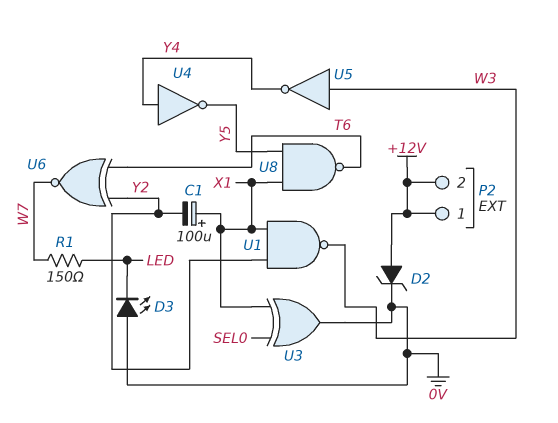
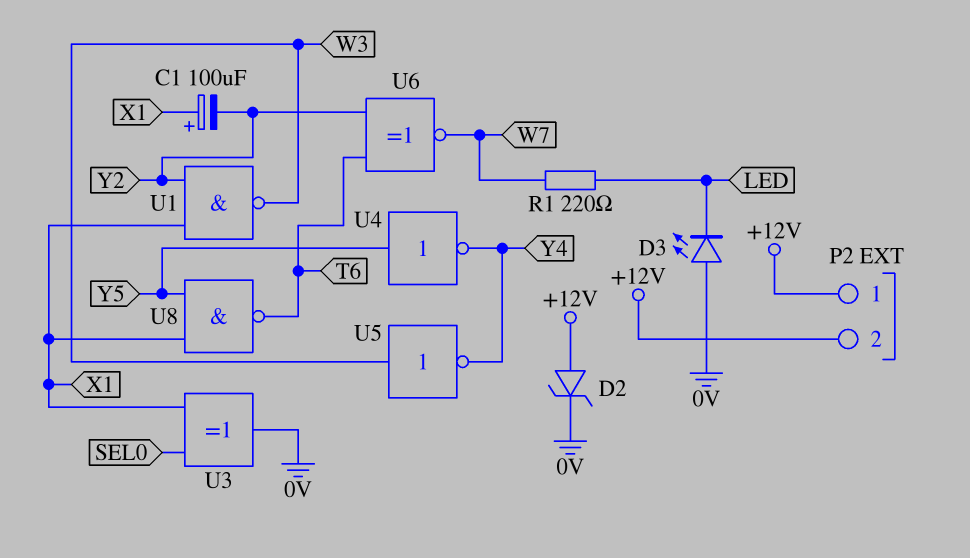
R1: 150 (LED, W7) -> 220 (LED, W7)
U4: NOT (in Y4, out Y5) -> NOT (in Y5, out Y4)

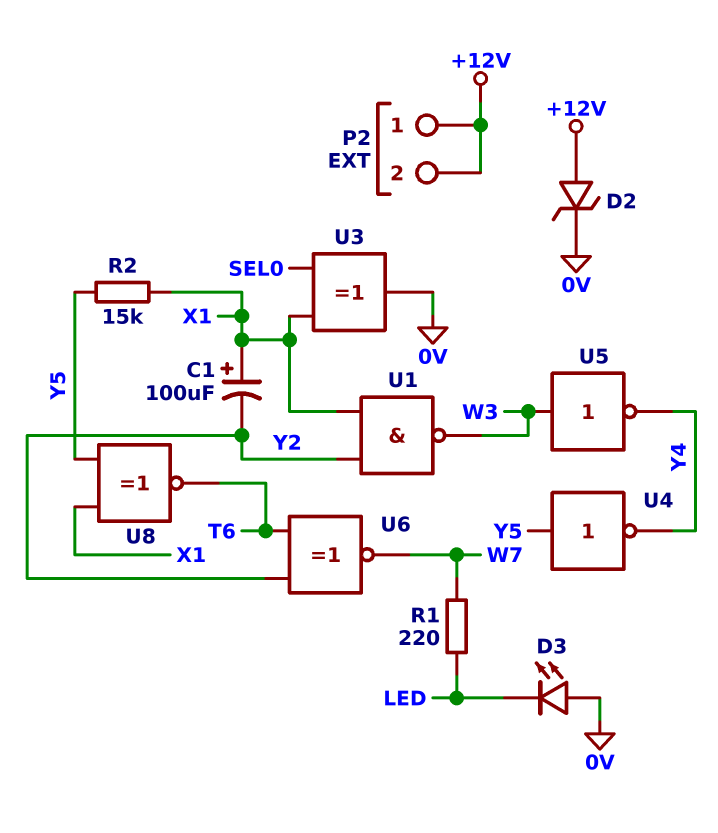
R2: none -> 15k (X1, Y5)
U8: NAND (in X1, in Y5, out T6) -> XNOR (in X1, in Y5, out T6)

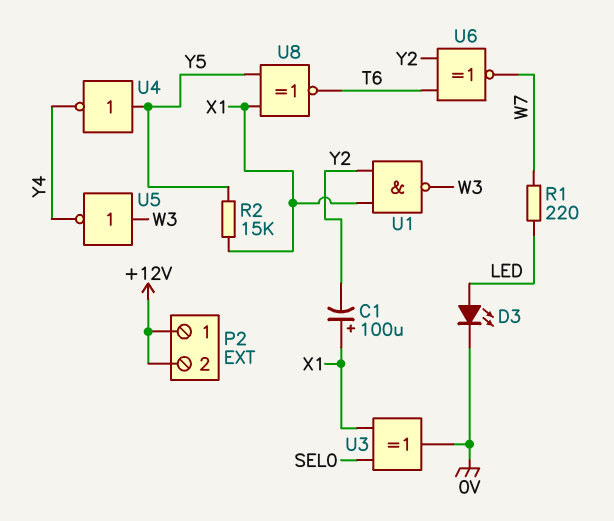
D2: zener (A +12V, K 0V) -> none
D3: LED (A 0V, K LED) -> LED (A LED, K 0V)

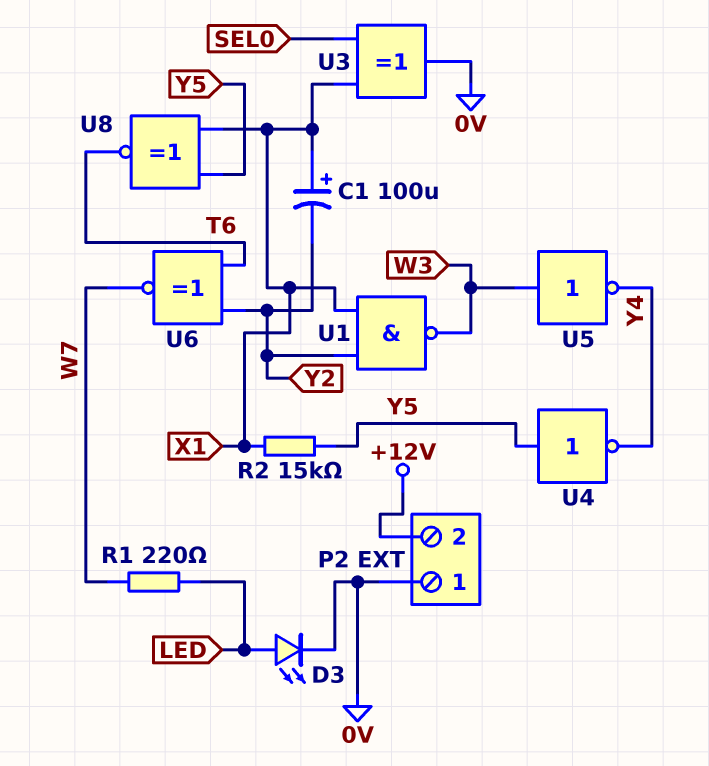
P2 pin 1: +12V -> 0V

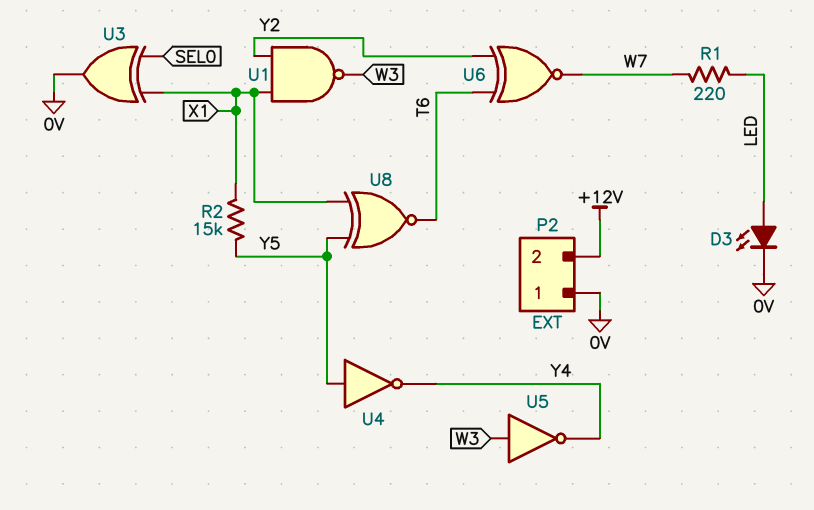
C1: 100uF (plus X1, minus Y2) -> none

